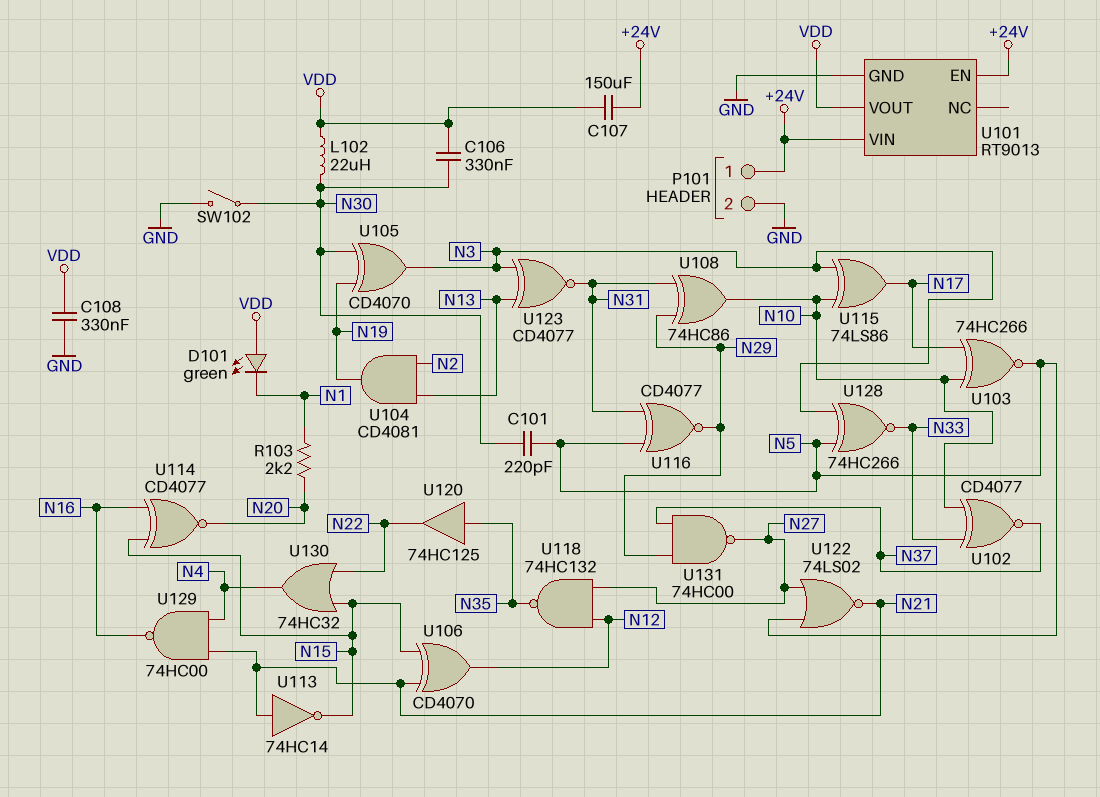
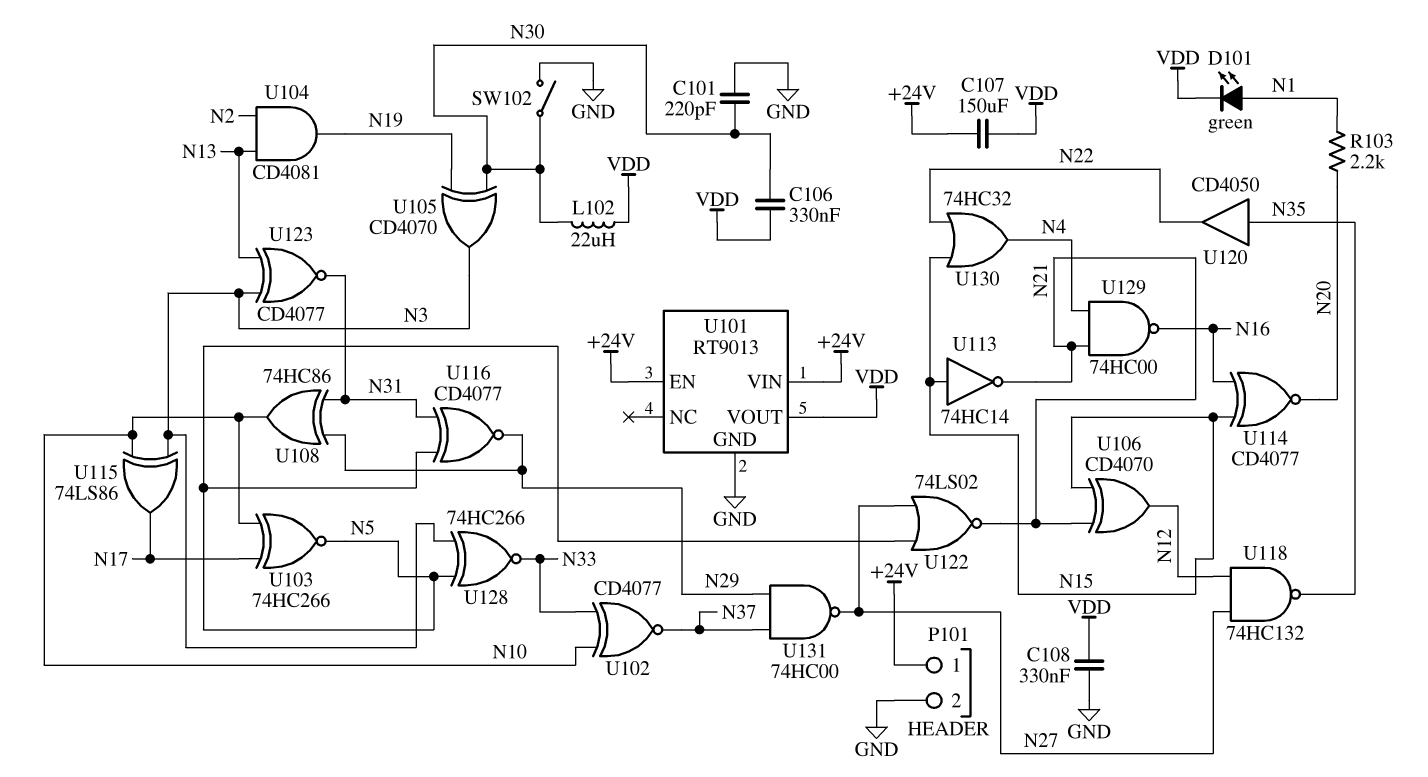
C101: 220pF (N5, N30) -> 220pF (GND, N30)
D101: LED green (A VDD, K N1) -> LED green (A N1, K VDD)
U113: NOT 74HC14 (in N21, out N15) -> NOT 74HC14 (in N15, out N21)
U120: buffer 74HC125 (in N35, out N22) -> buffer CD4050 (in N35, out N22)

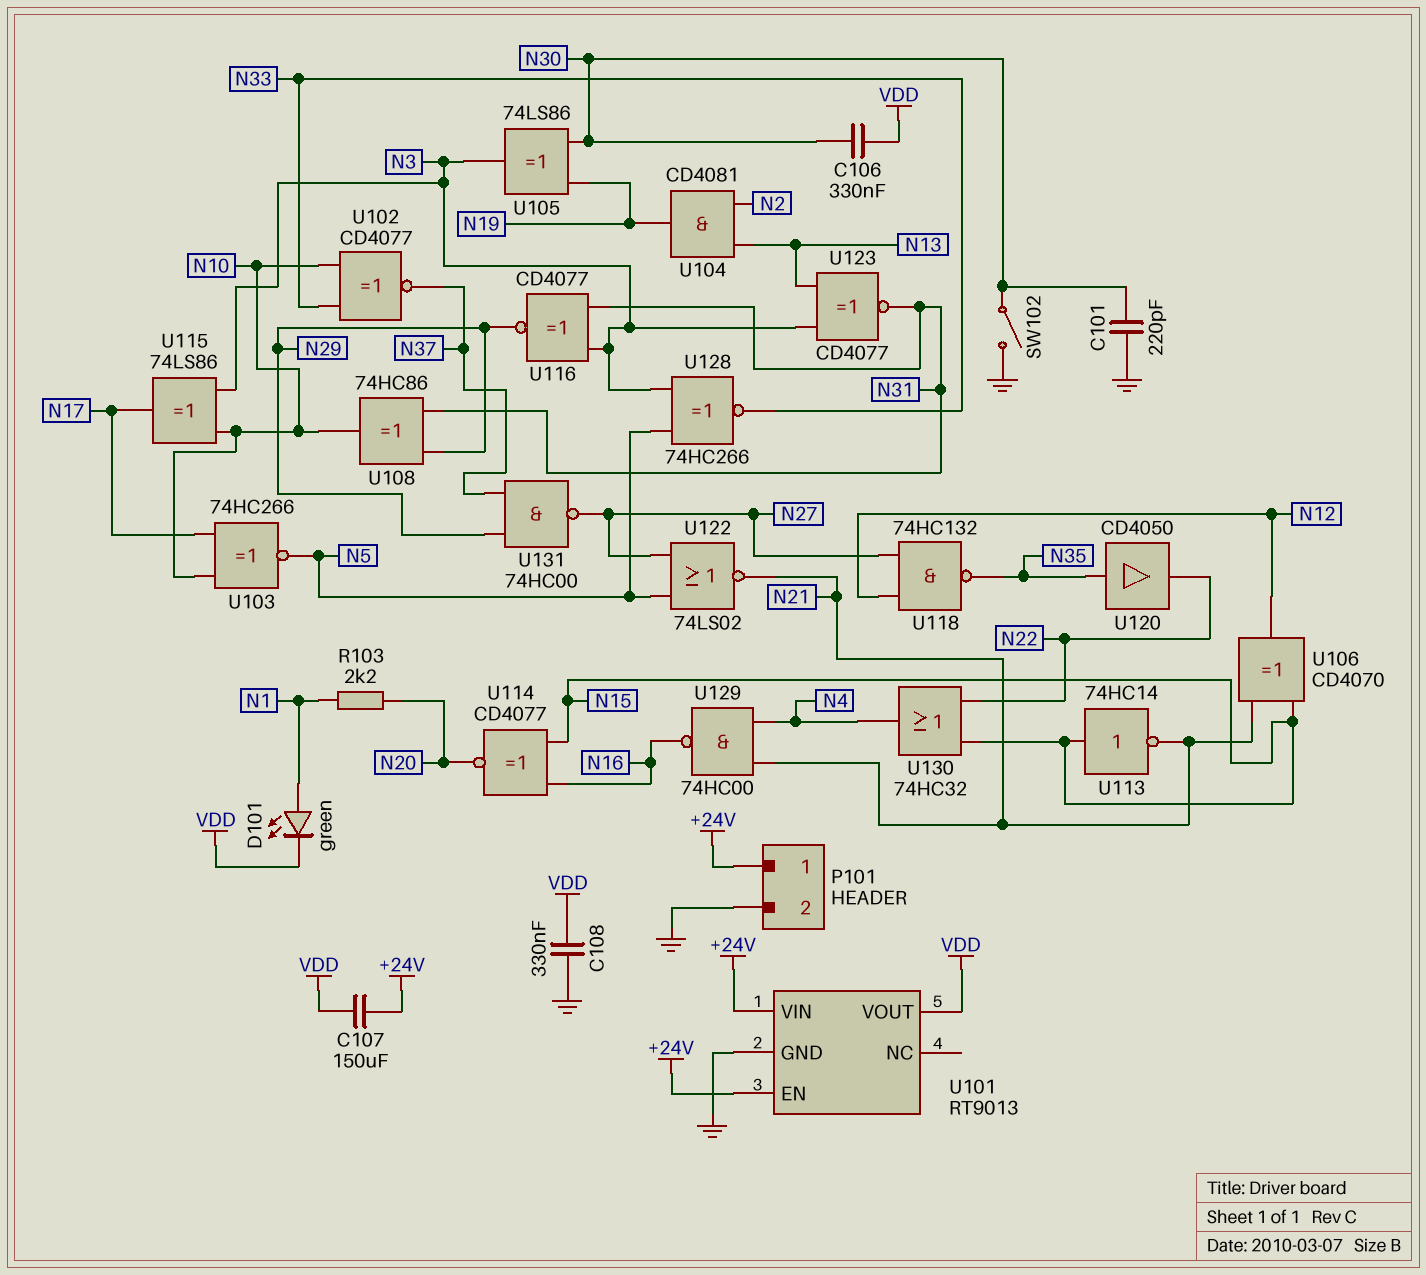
L102: 22uH (N30, VDD) -> none
U105: XOR CD4070 (in N19, in N30, out N3) -> XOR 74LS86 (in N19, in N30, out N3)
U116: XNOR CD4077 (in N5, in N31, out N29) -> XNOR CD4077 (in N3, in N31, out N29)

